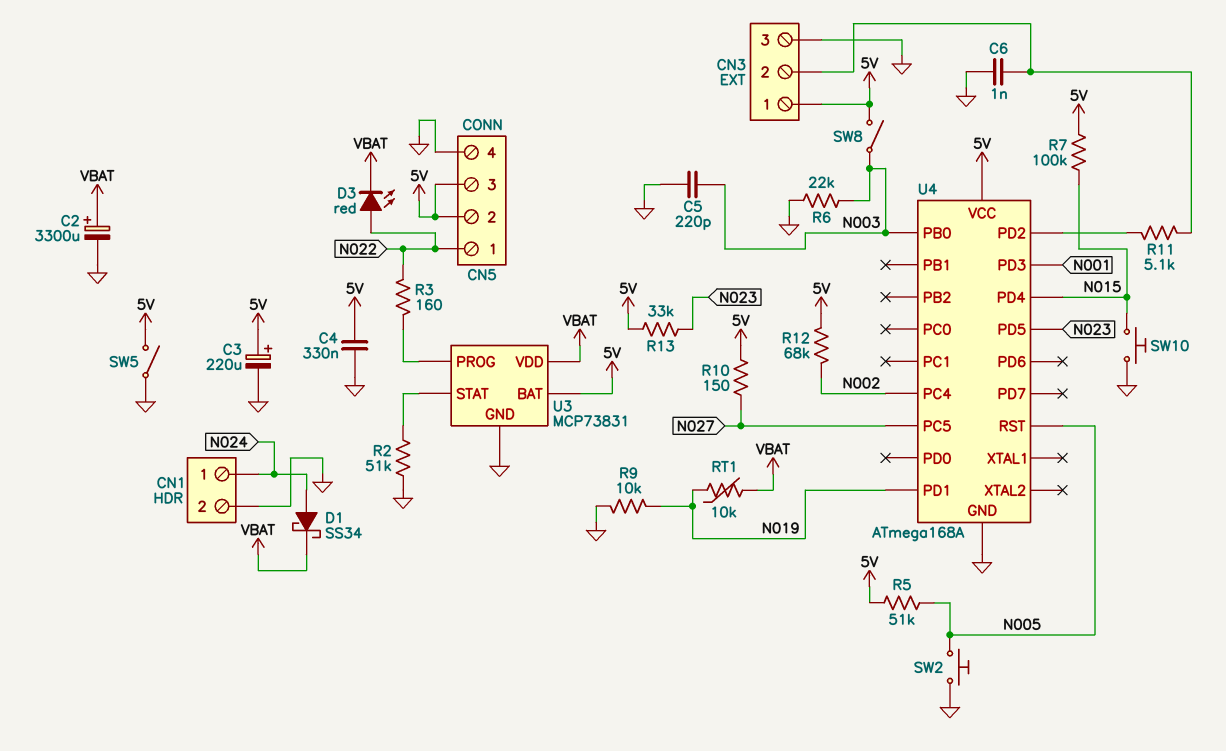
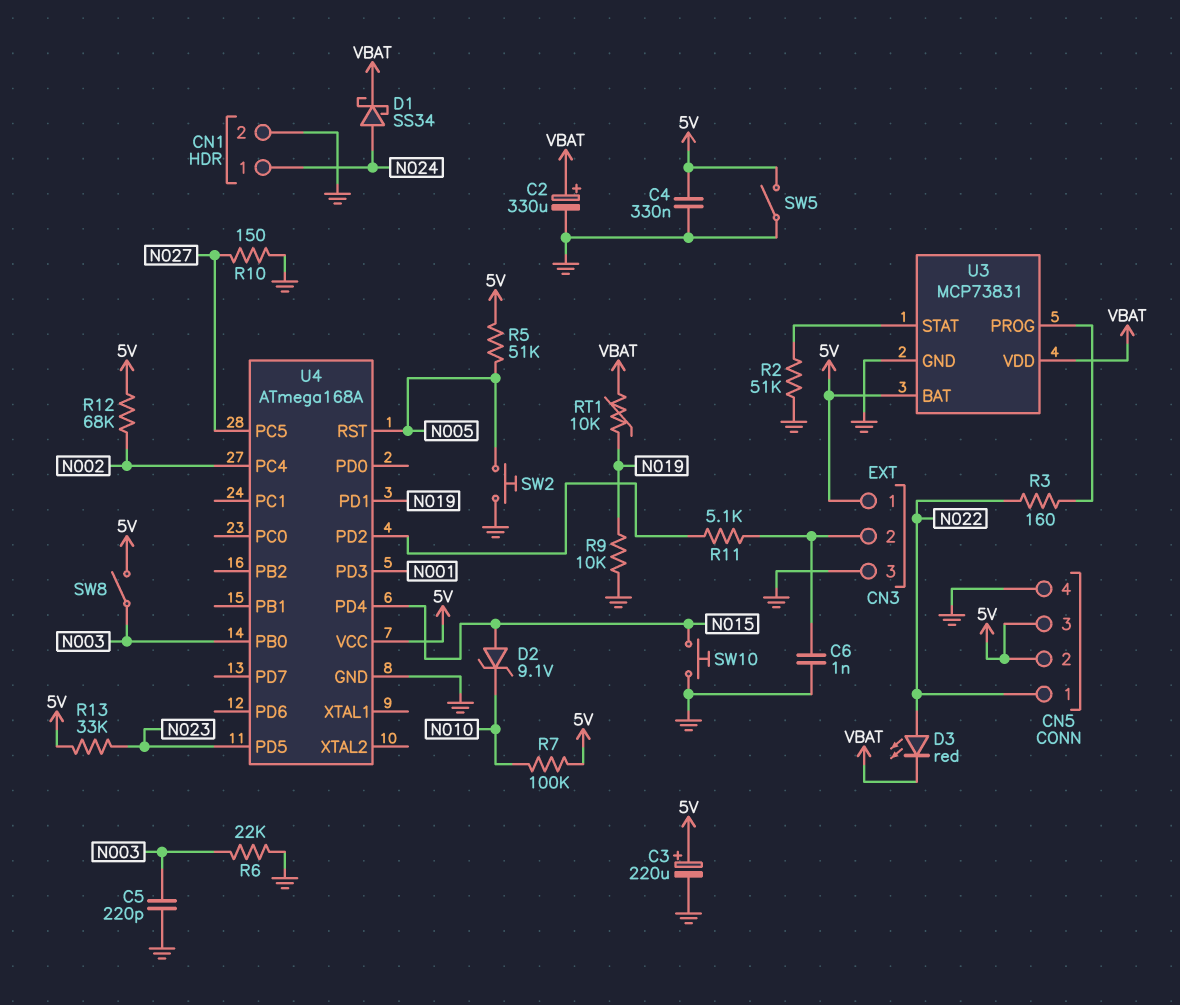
C2: 3300uF (plus VBAT, minus GND) -> 330uF (plus VBAT, minus GND)
D2: none -> zener 9.1V (A N015, K N010)
R7: 100k (5V, N015) -> 100k (5V, N010)
R10: 150 (5V, N027) -> 150 (GND, N027)

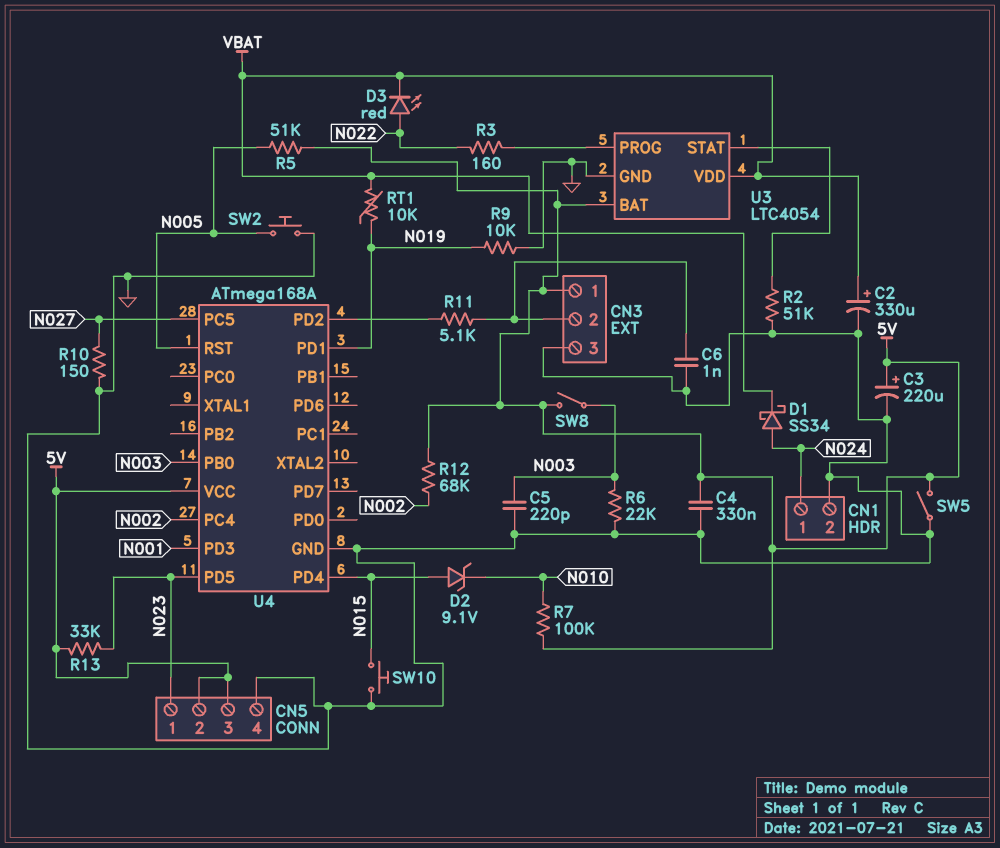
CN5 pin 1: N022 -> N023
U3: MCP73831 -> LTC4054

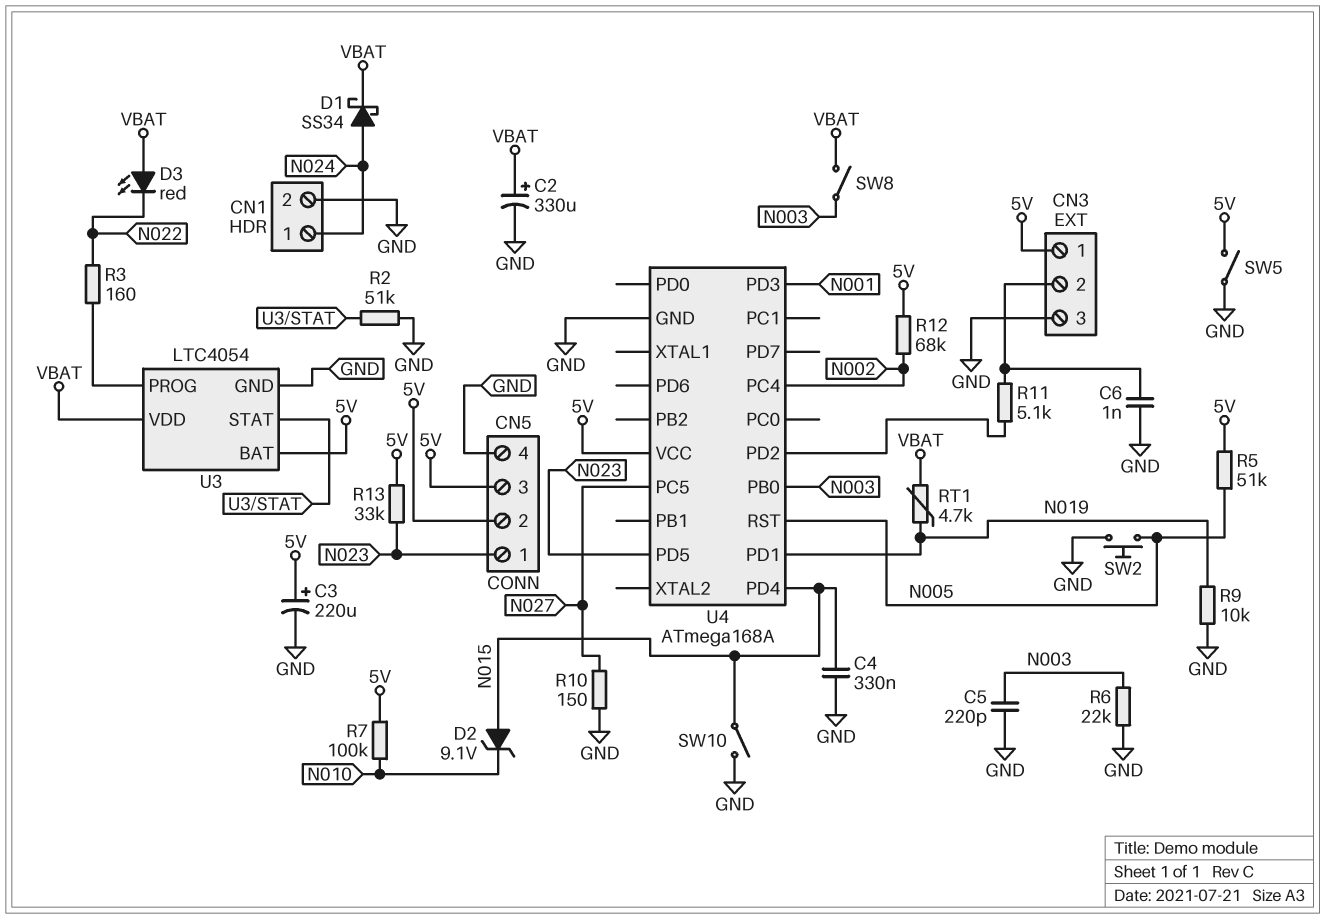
C4: 330nF (5V, GND) -> 330nF (GND, N015)
D3: LED red (A N022, K VBAT) -> LED red (A VBAT, K N022)
RT1: 10k (N019, VBAT) -> 4.7k (N019, VBAT)
SW8: switch (5V, N003) -> switch (N003, VBAT)
SW10: button (GND, N015) -> switch (GND, N015)

